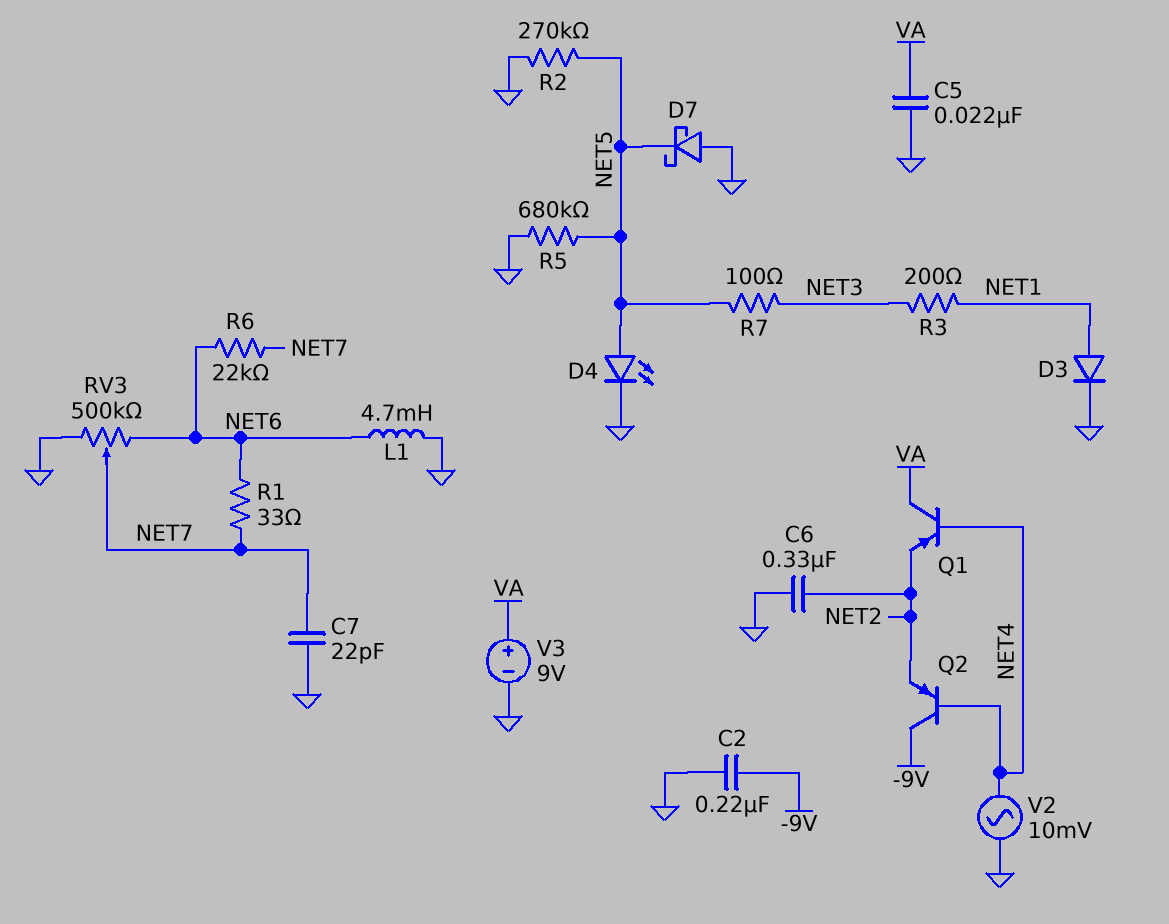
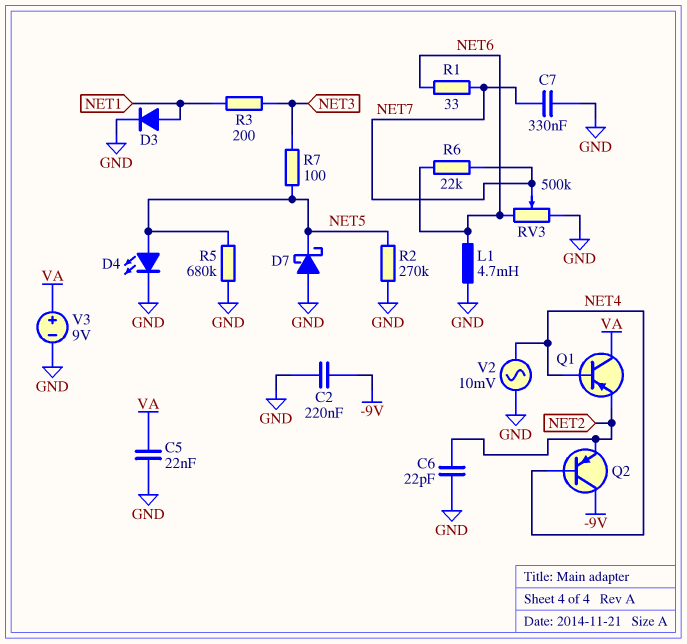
C6: 330nF (GND, NET2) -> 22pF (GND, NET2)
C7: 22pF (GND, NET7) -> 330nF (GND, NET7)

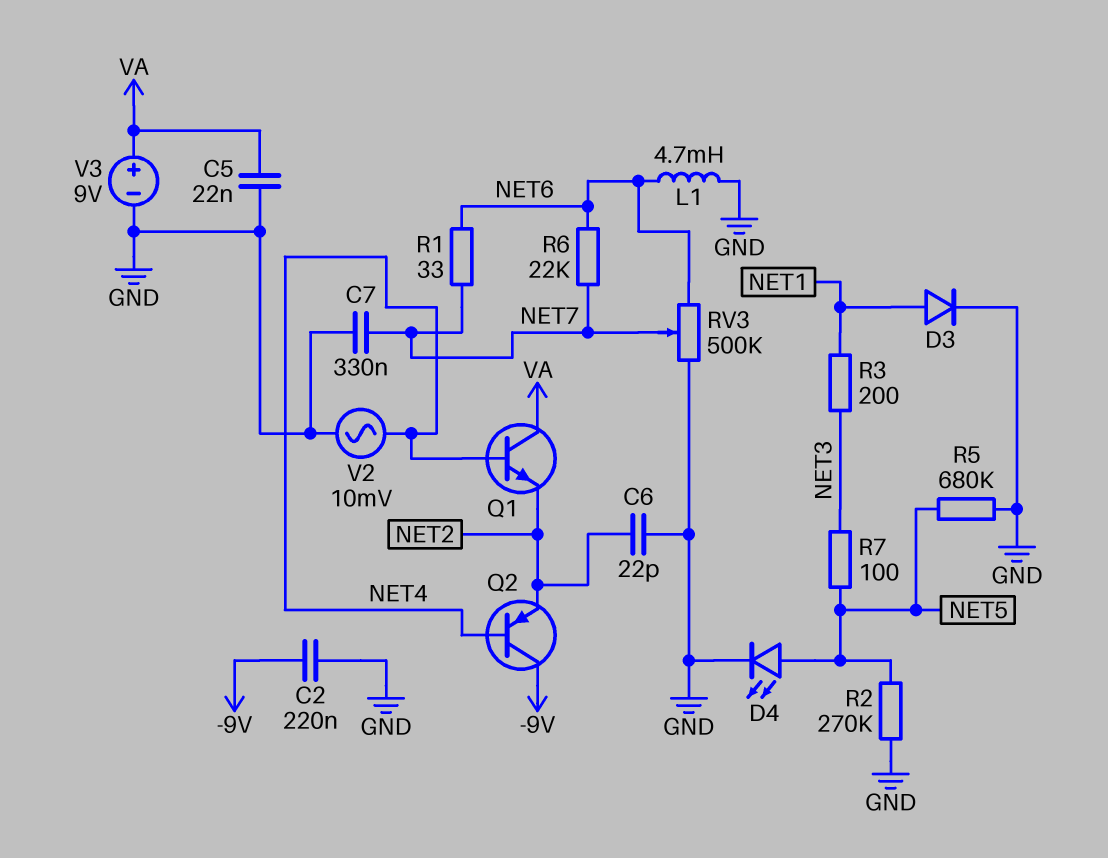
D7: schottky (A GND, K NET5) -> none
Q1: PNP (B NET4, C VA, E NET2) -> NPN (B NET4, C VA, E NET2)

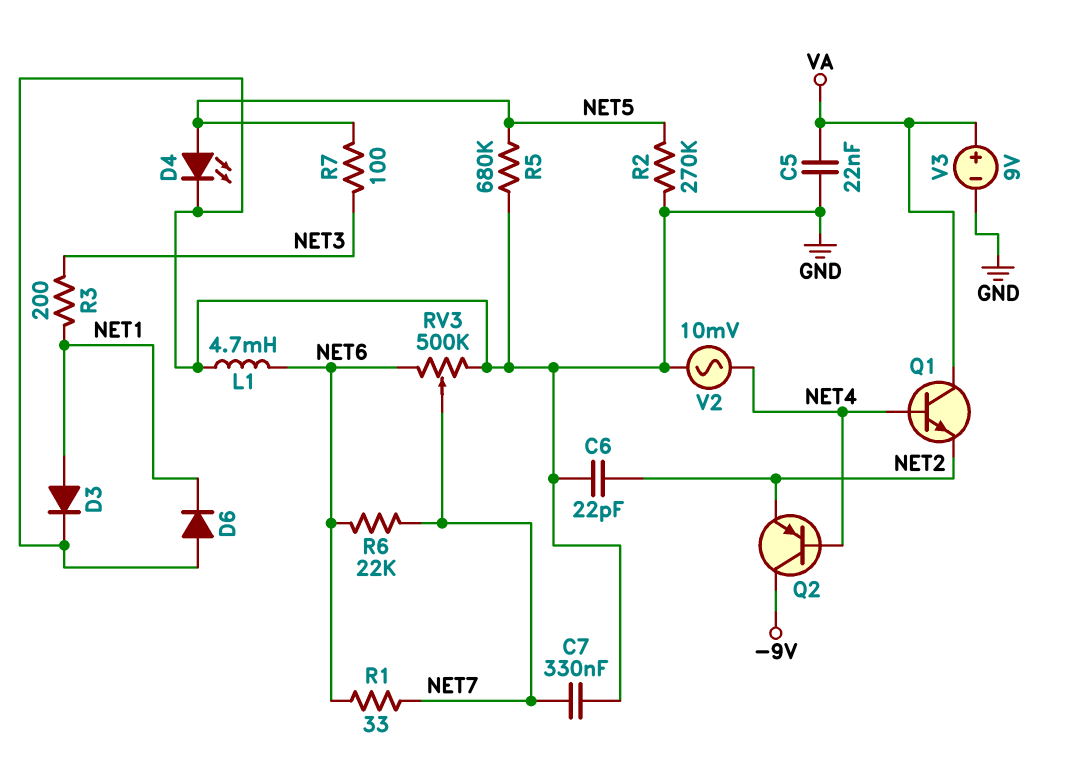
C2: 220nF (-9V, GND) -> none
D6: none -> diode (A GND, K NET1)

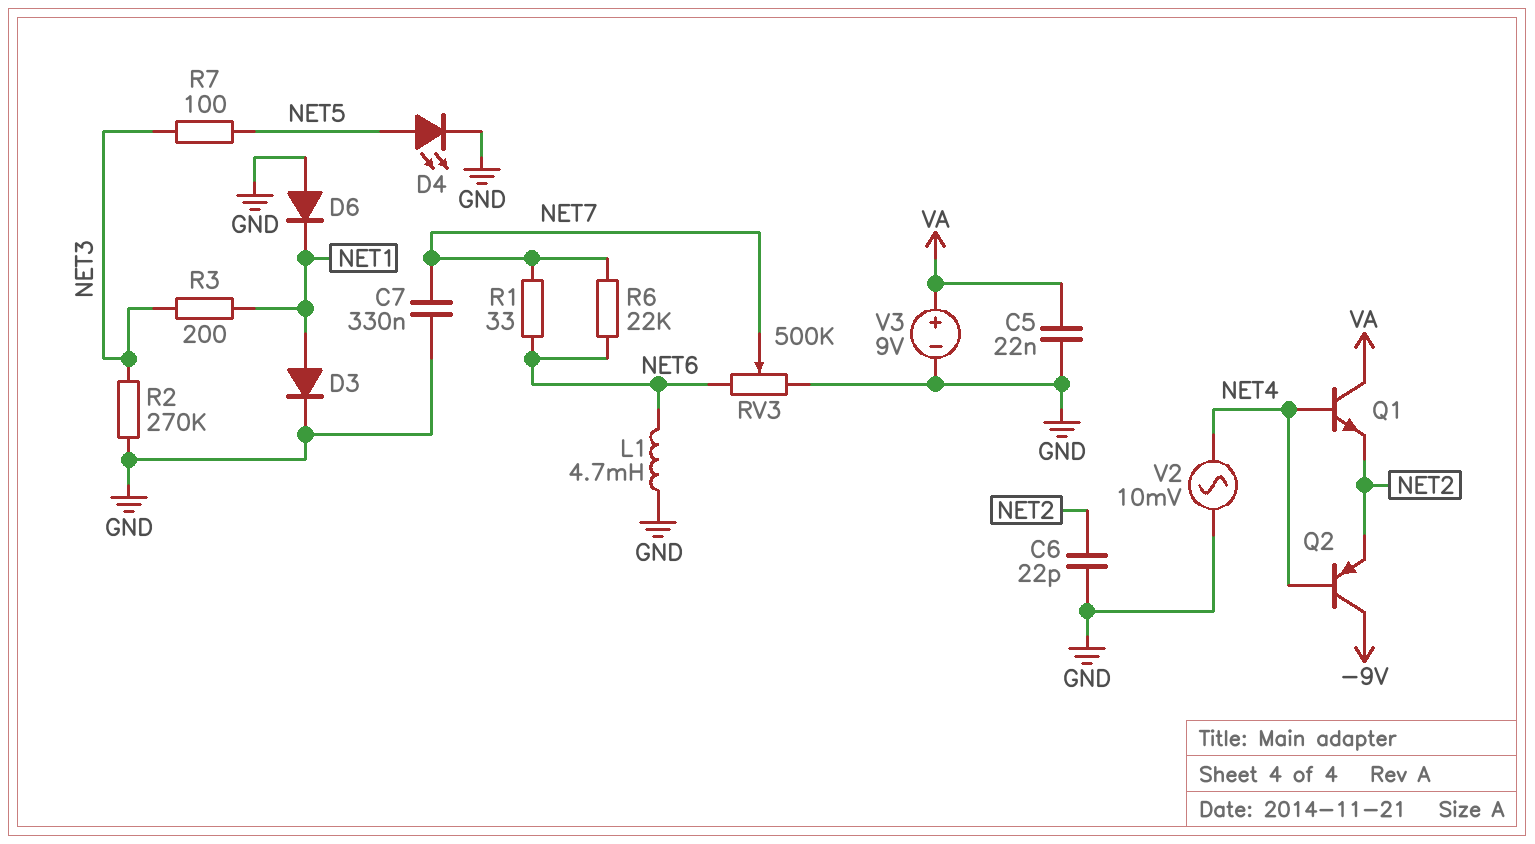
R2: 270k (GND, NET5) -> 270k (GND, NET3)
R5: 680k (GND, NET5) -> none

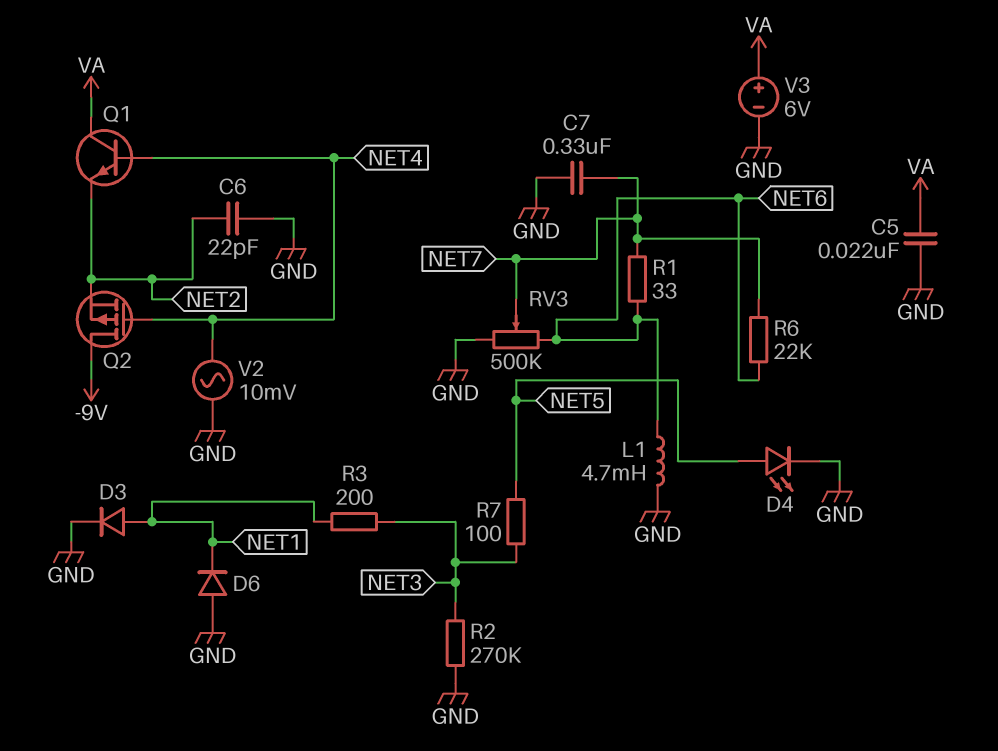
Q2: PNP (B NET4, C -9V, E NET2) -> PMOS (G NET4, D -9V, S NET2)
V3: 9V (plus VA, minus GND) -> 6V (plus VA, minus GND)

